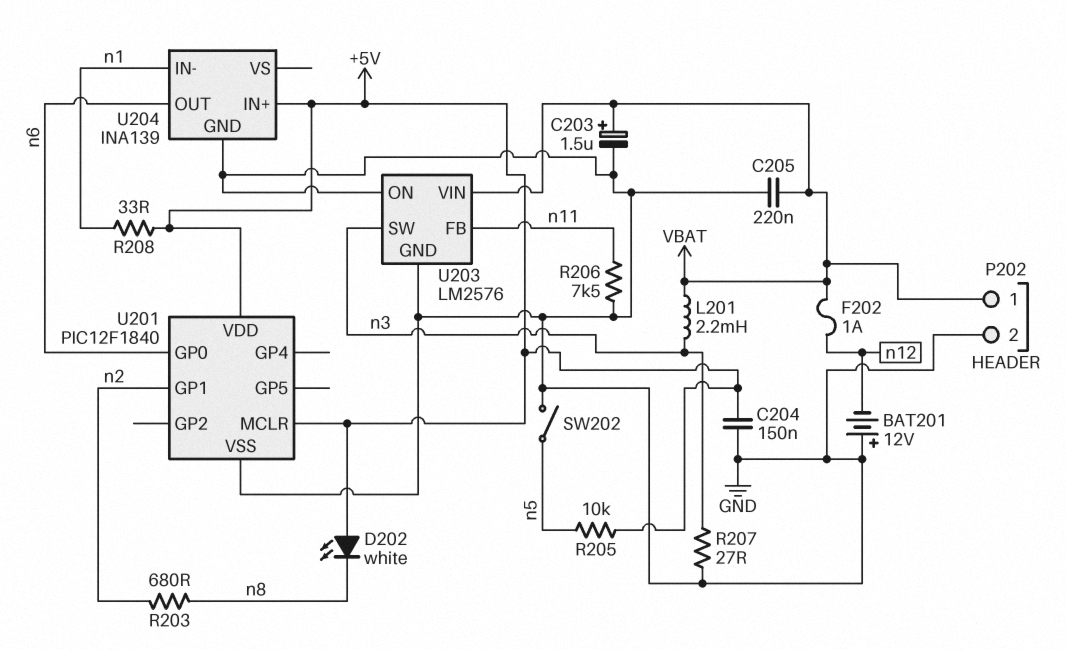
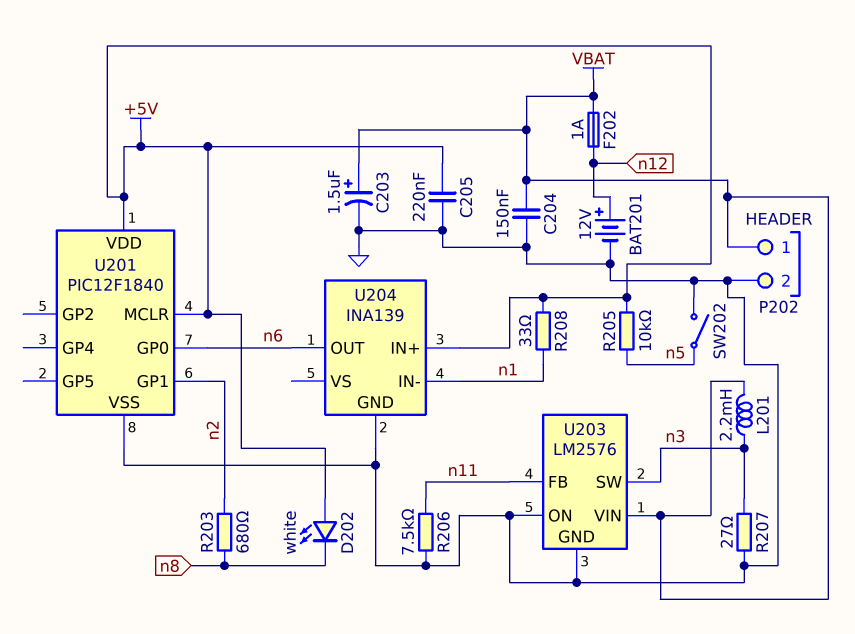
BAT201: 12V (plus GND, minus n12) -> 12V (plus n12, minus GND)
C204: 150nF (+5V, GND) -> 150nF (GND, VBAT)
C205: 220nF (GND, VBAT) -> 220nF (+5V, GND)

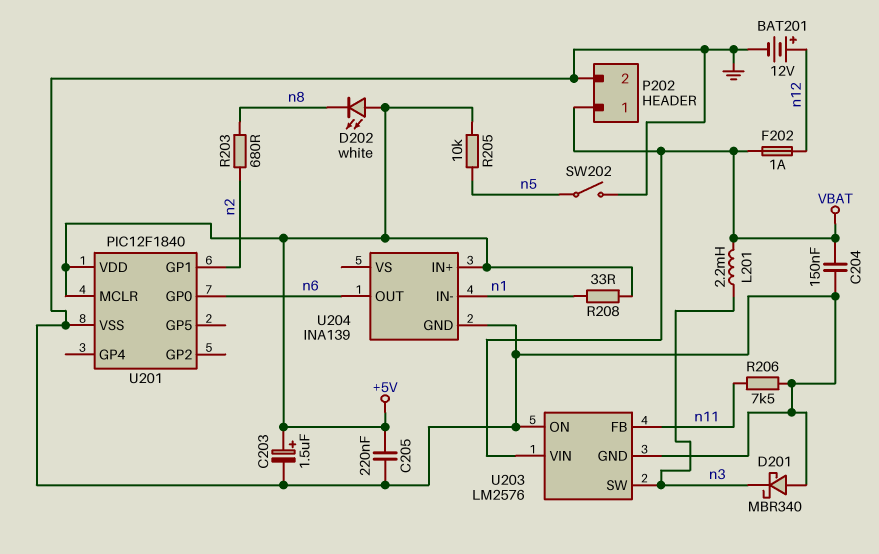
C203: 1.5uF (plus VBAT, minus GND) -> 1.5uF (plus +5V, minus GND)
D201: none -> schottky MBR340 (A GND, K n3)
R207: 27 (GND, n3) -> none

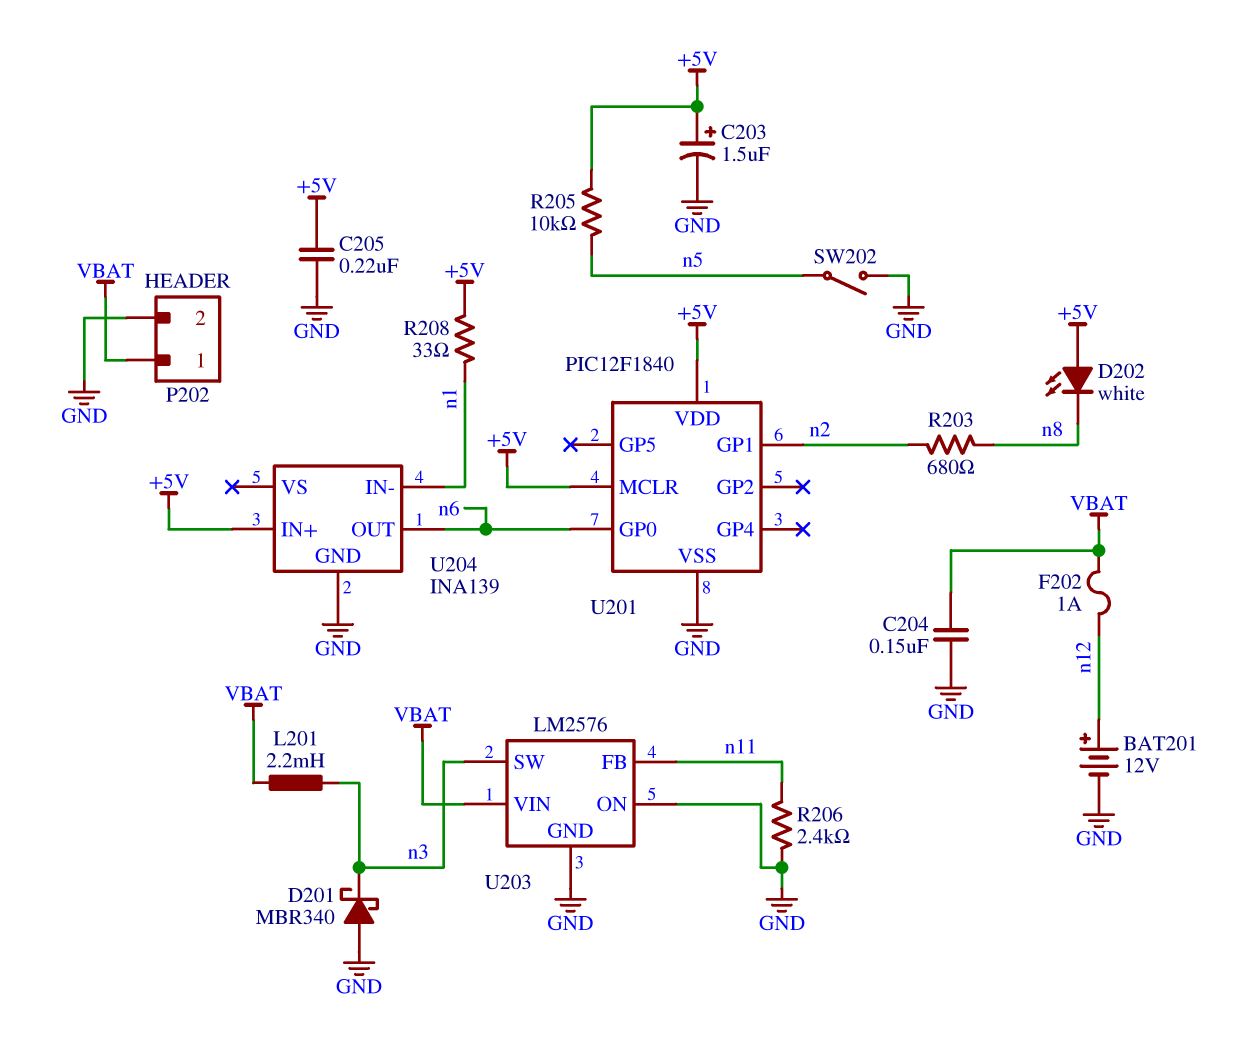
R206: 7.5k (GND, n11) -> 2.4k (GND, n11)

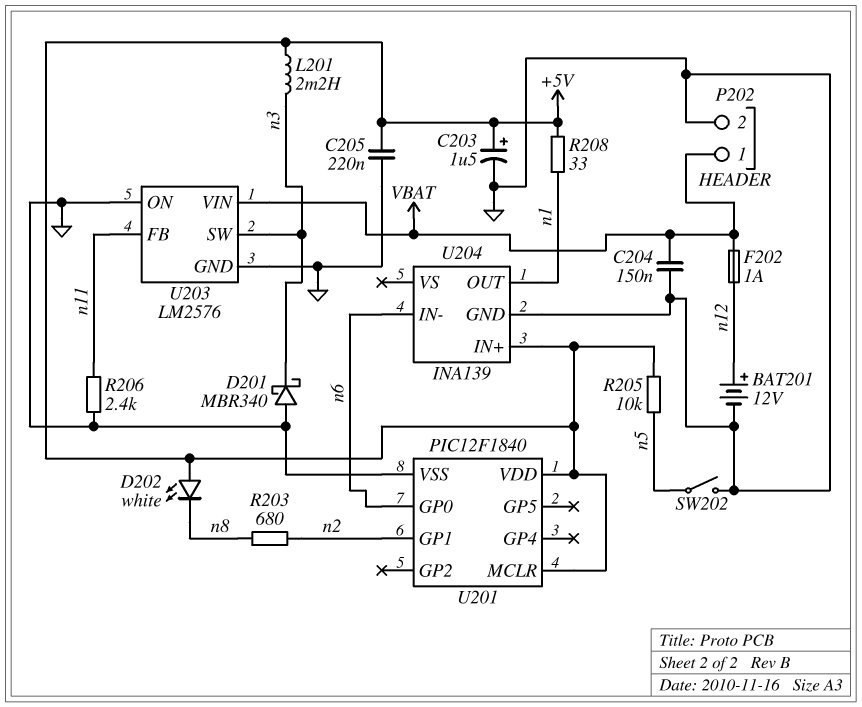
L201: 2.2mH (VBAT, n3) -> 2.2mH (+5V, n3)
U204 pin IN-: n1 -> n6
U204 pin OUT: n6 -> n1

